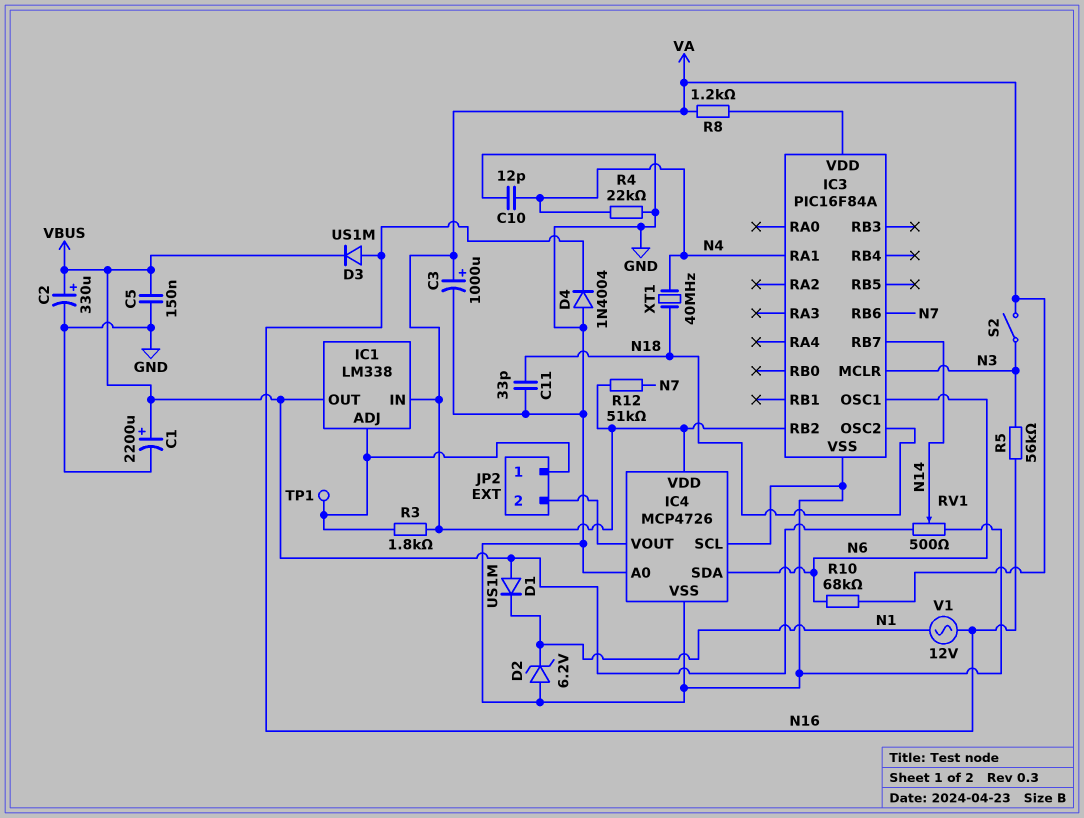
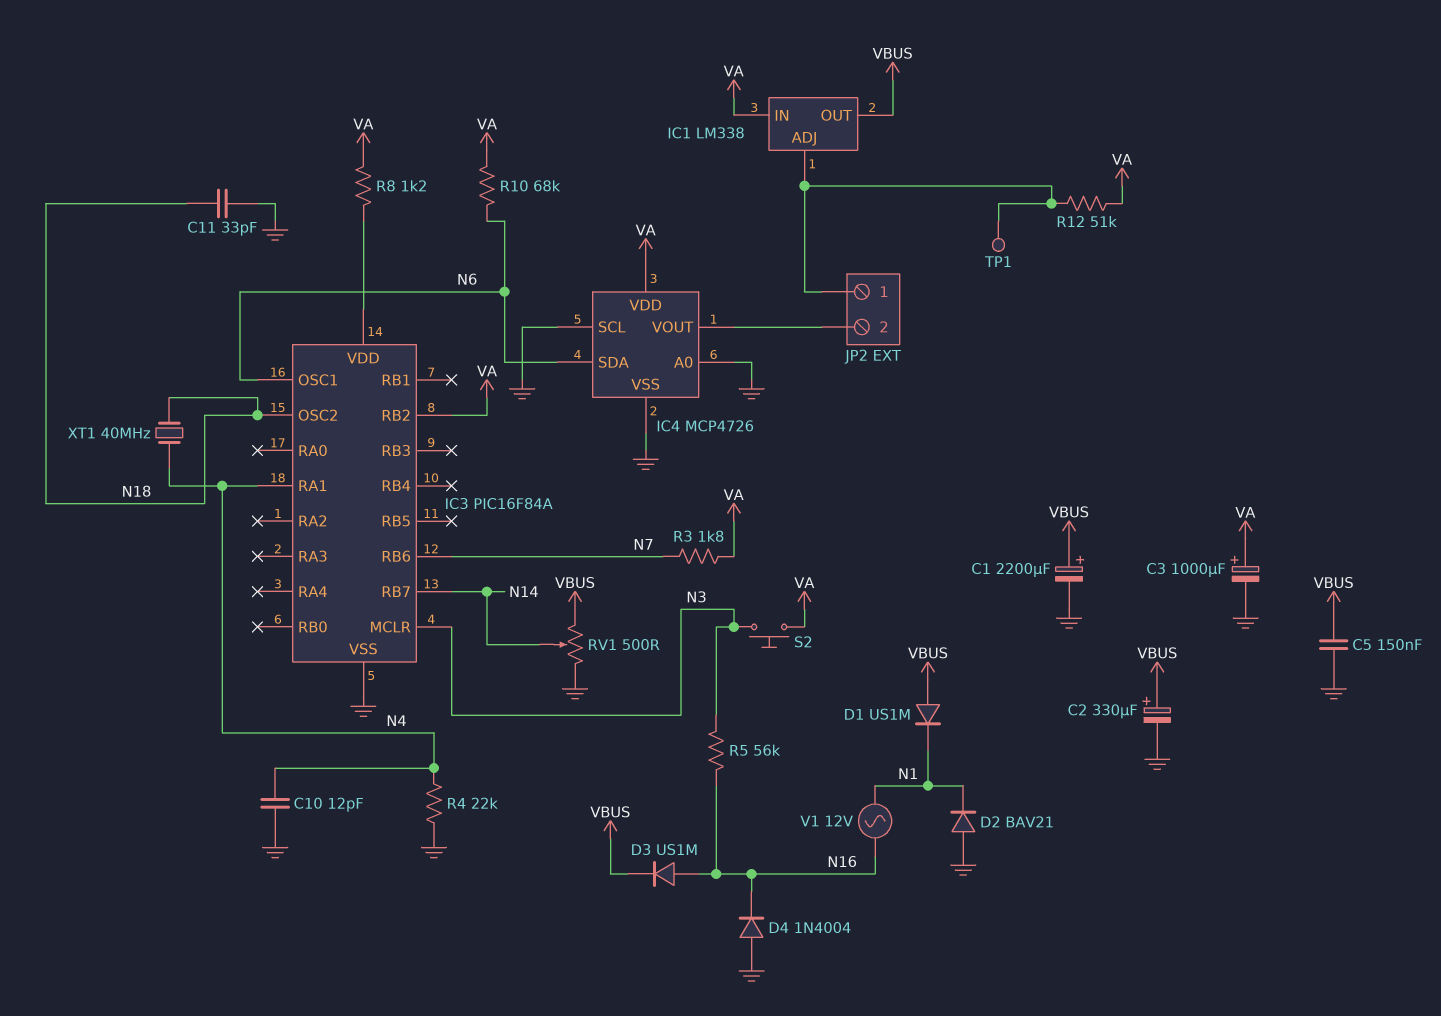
D2: zener 6.2V (A GND, K N1) -> diode BAV21 (A GND, K N1)
R3: 1.8k (IC1/ADJ, VA) -> 1.8k (N7, VA)
R12: 51k (N7, VA) -> 51k (IC1/ADJ, VA)
S2: switch (N3, VA) -> button (N3, VA)

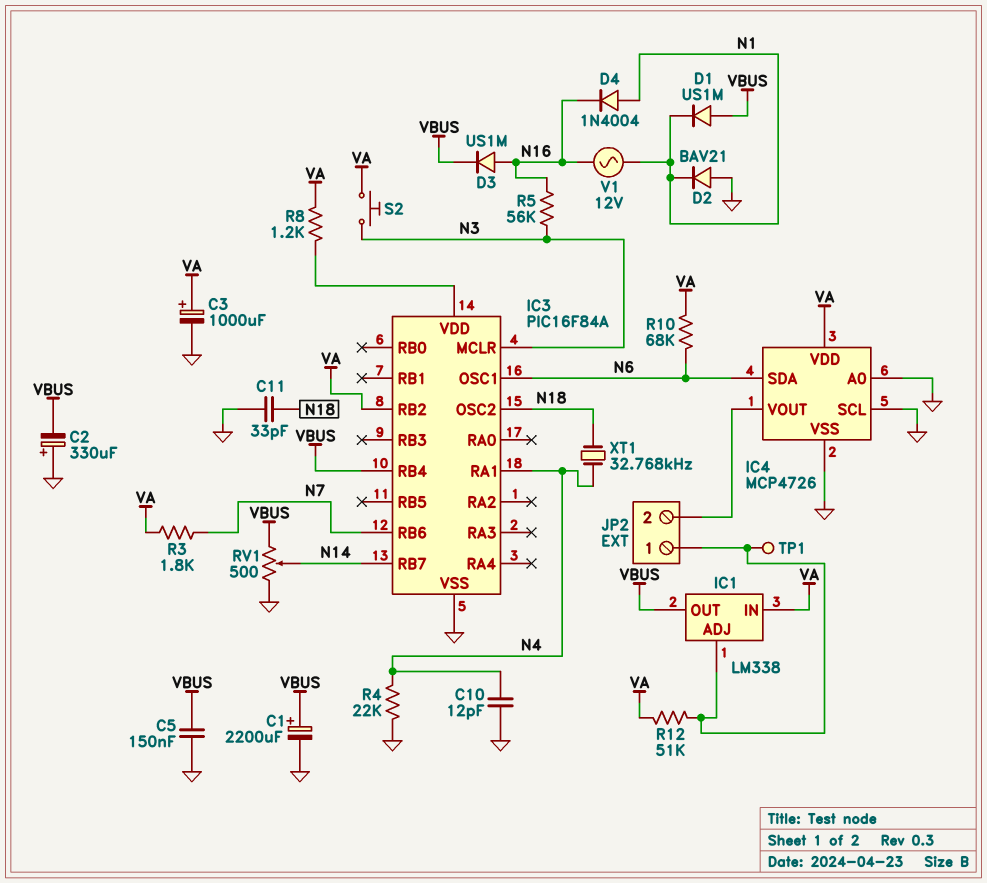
C2: 330uF (plus VBUS, minus GND) -> 330uF (plus GND, minus VBUS)
D4: diode 1N4004 (A GND, K N16) -> diode 1N4004 (A N1, K N16)
IC3 pin RB4: none -> VBUS
XT1: 40MHz (N4, N18) -> 32.768kHz (N4, N18)

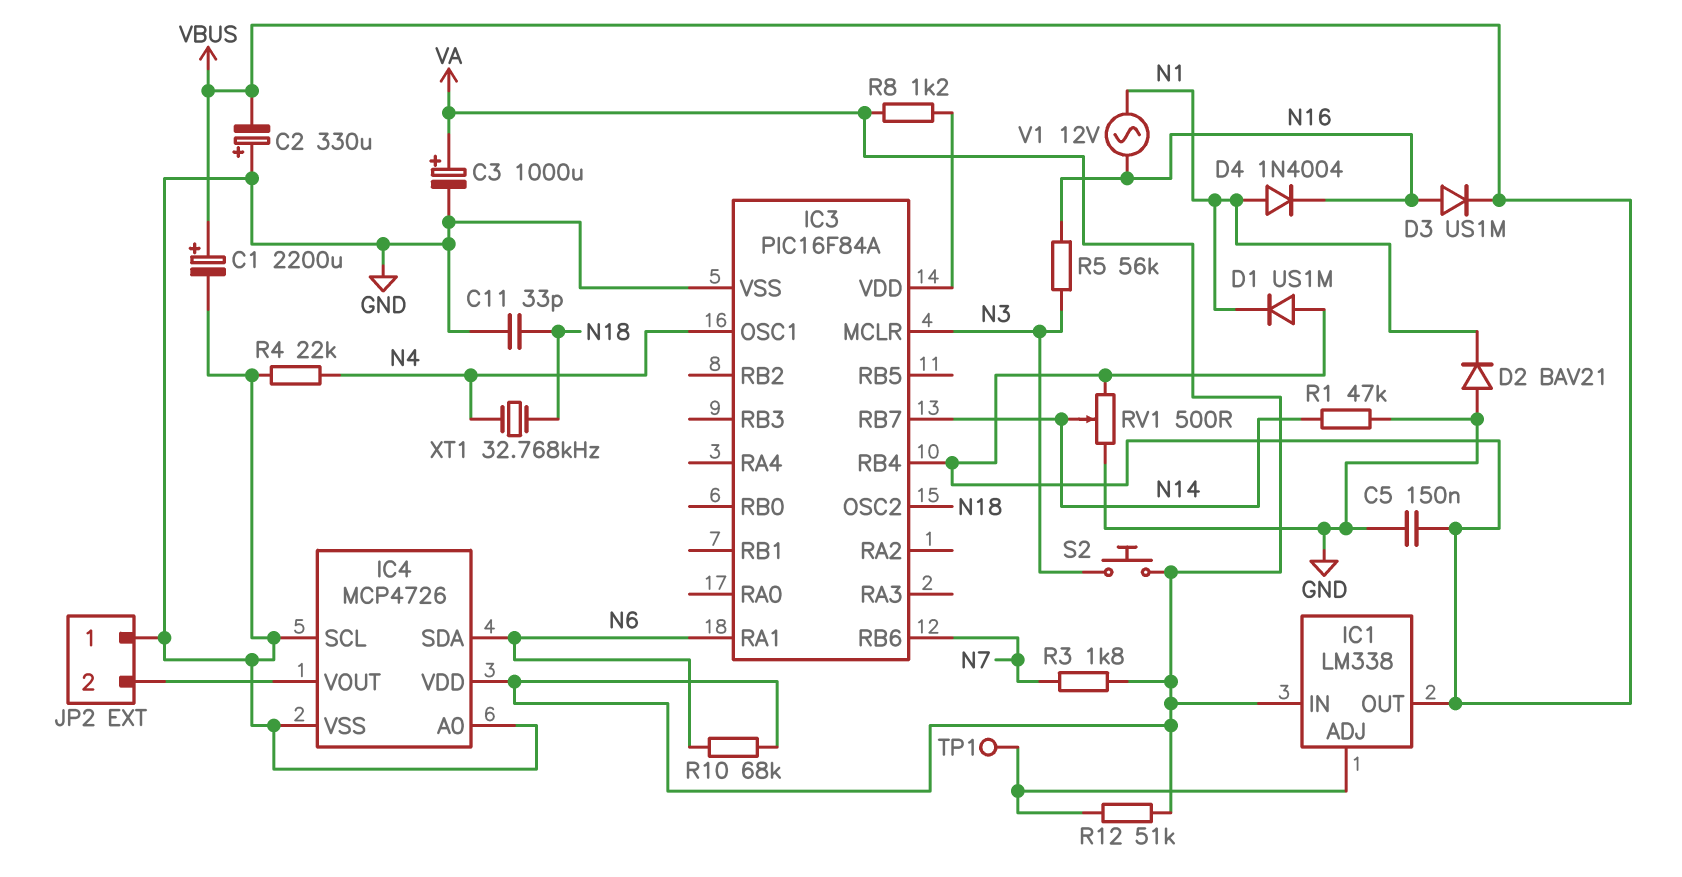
C10: 12pF (GND, N4) -> none
IC3 pin OSC1: N6 -> N4
IC3 pin RA1: N4 -> N6
IC3 pin RB2: VA -> none
JP2 pin 1: IC1/ADJ -> GND
R1: none -> 47k (GND, N14)

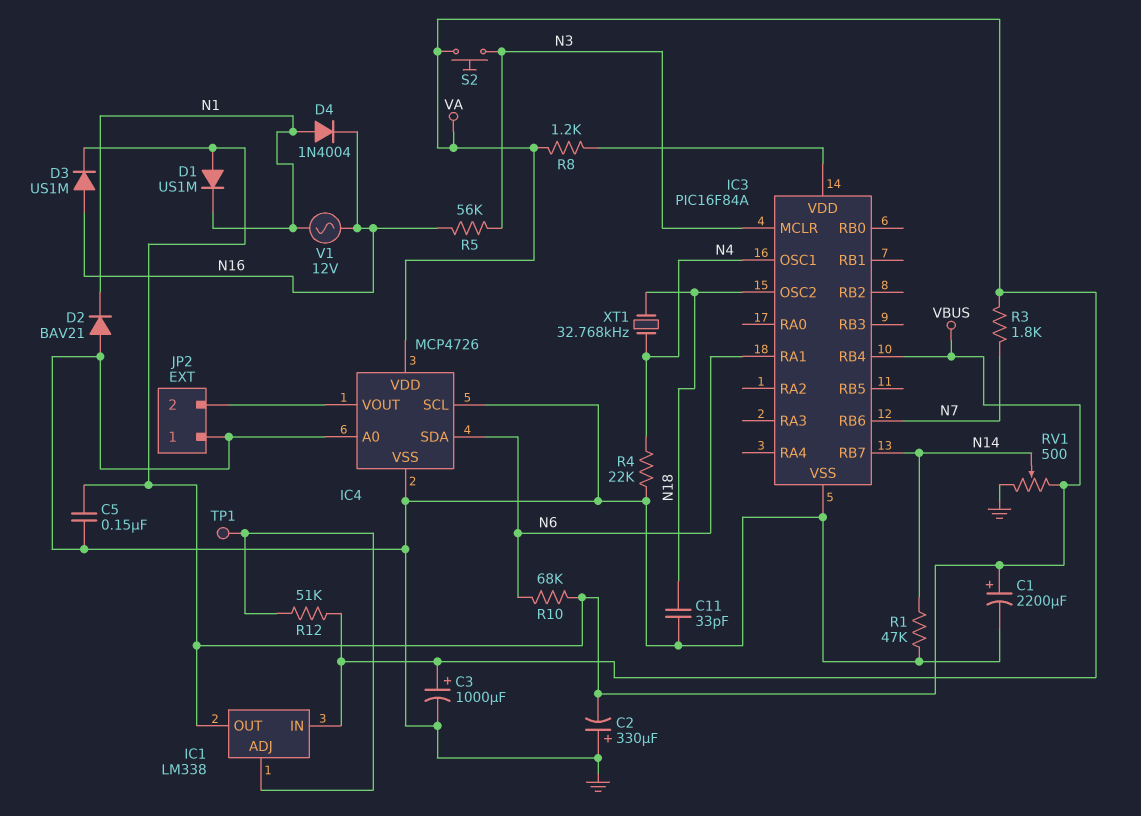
R10: 68k (N6, VA) -> 68k (N6, VBUS)

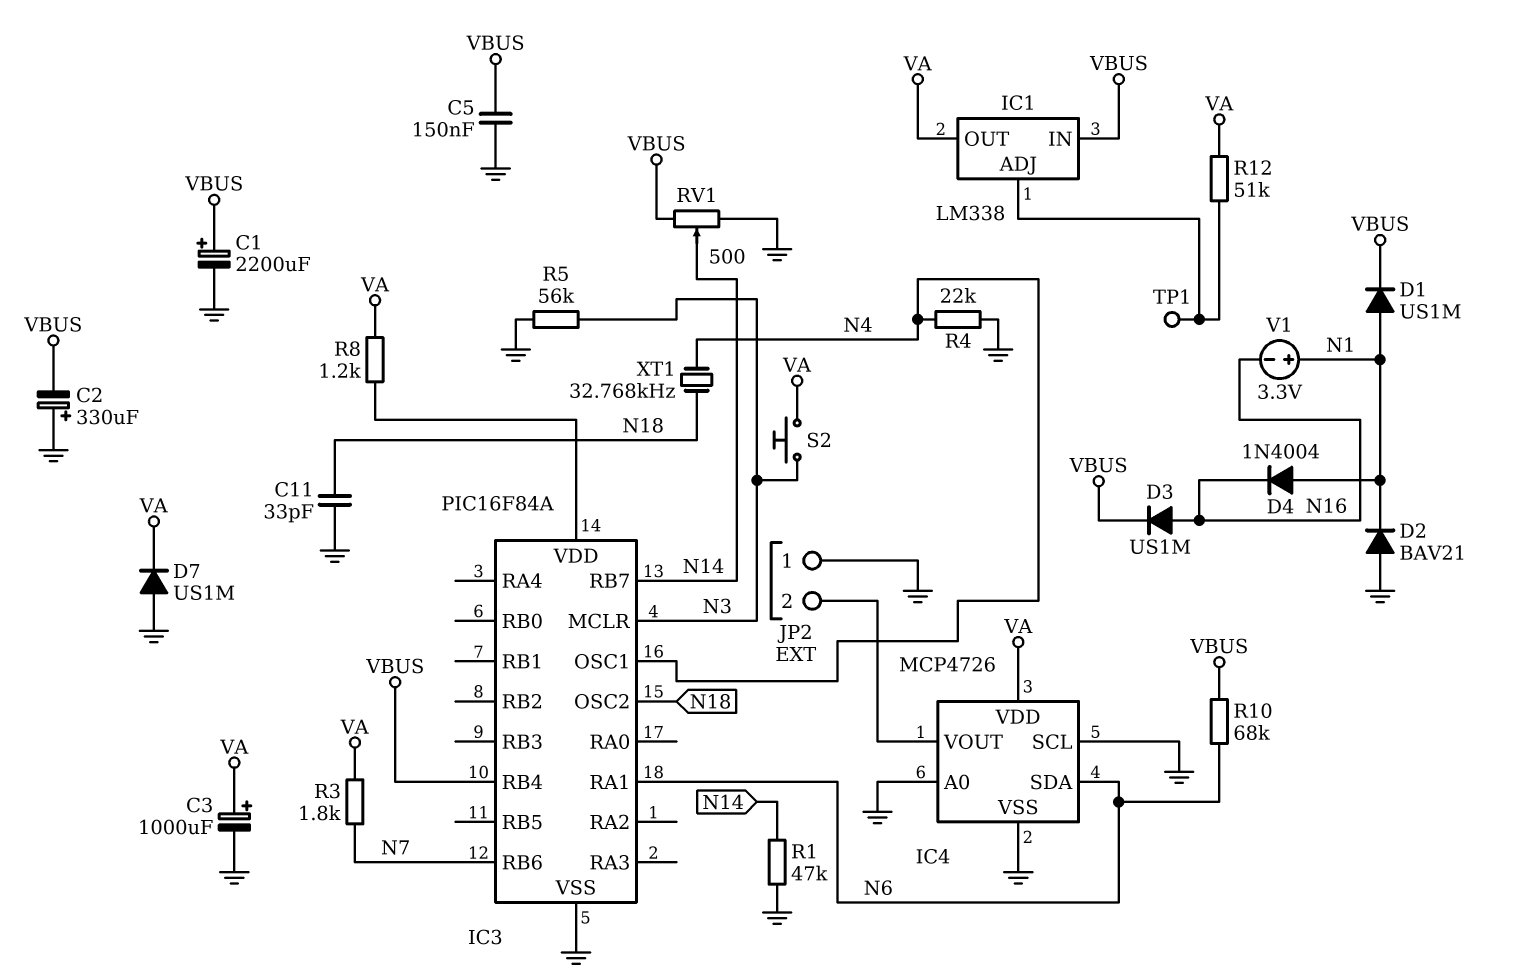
D1: diode US1M (A VBUS, K N1) -> diode US1M (A N1, K VBUS)
D7: none -> diode US1M (A GND, K VA)
IC1 pin IN: VA -> VBUS
IC1 pin OUT: VBUS -> VA
R5: 56k (N3, N16) -> 56k (GND, N3)
V1: AC 12V (N1, N16) -> 3.3V (plus N1, minus N16)

